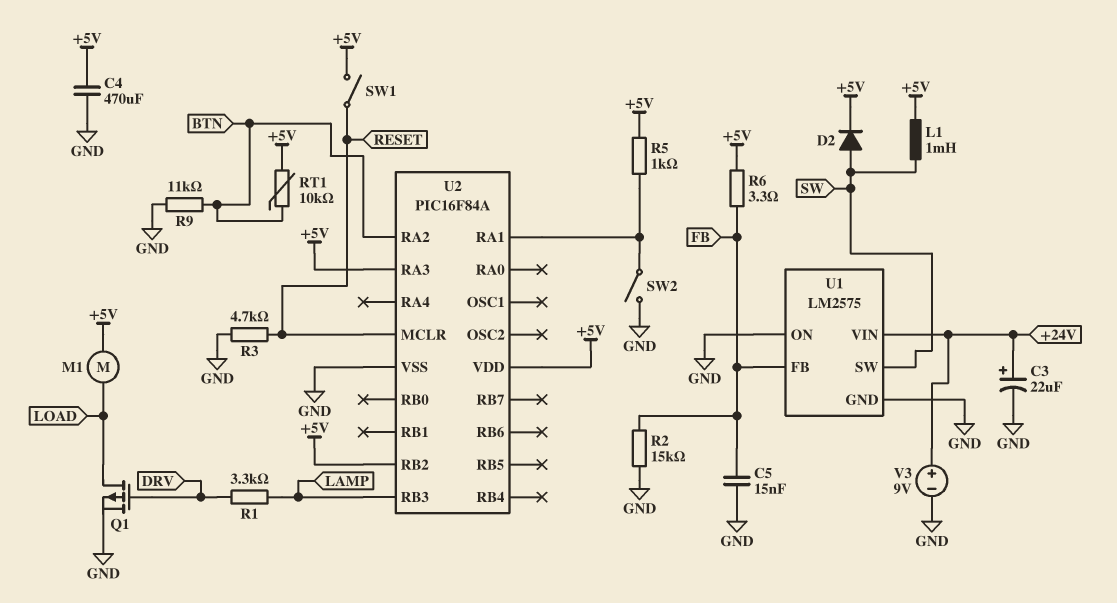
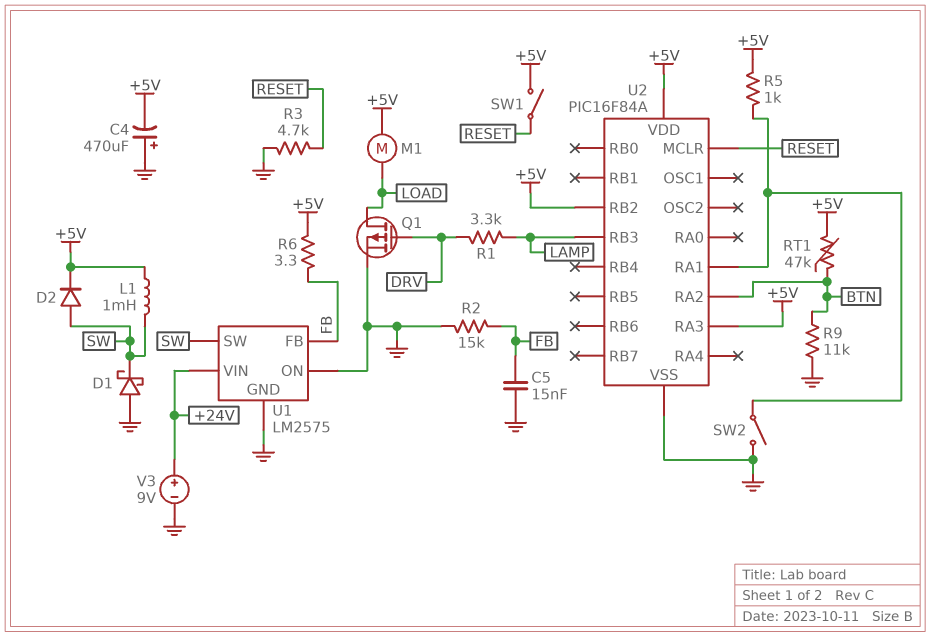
C3: 22uF (plus +24V, minus GND) -> none
C4: 470uF (+5V, GND) -> 470uF (plus GND, minus +5V)
D1: none -> schottky (A GND, K SW)
RT1: 10k (+5V, BTN) -> 47k (+5V, BTN)

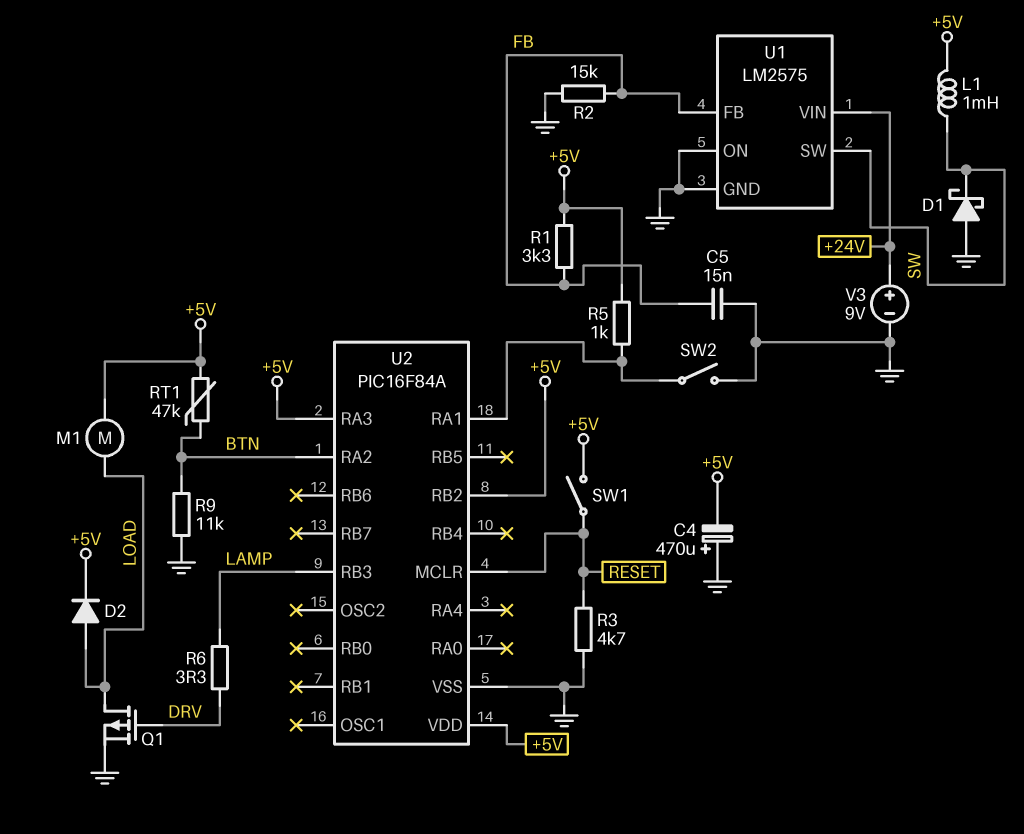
D2: diode (A SW, K +5V) -> diode (A LOAD, K +5V)
R1: 3.3k (DRV, LAMP) -> 3.3k (+5V, FB)
R6: 3.3 (+5V, FB) -> 3.3 (DRV, LAMP)

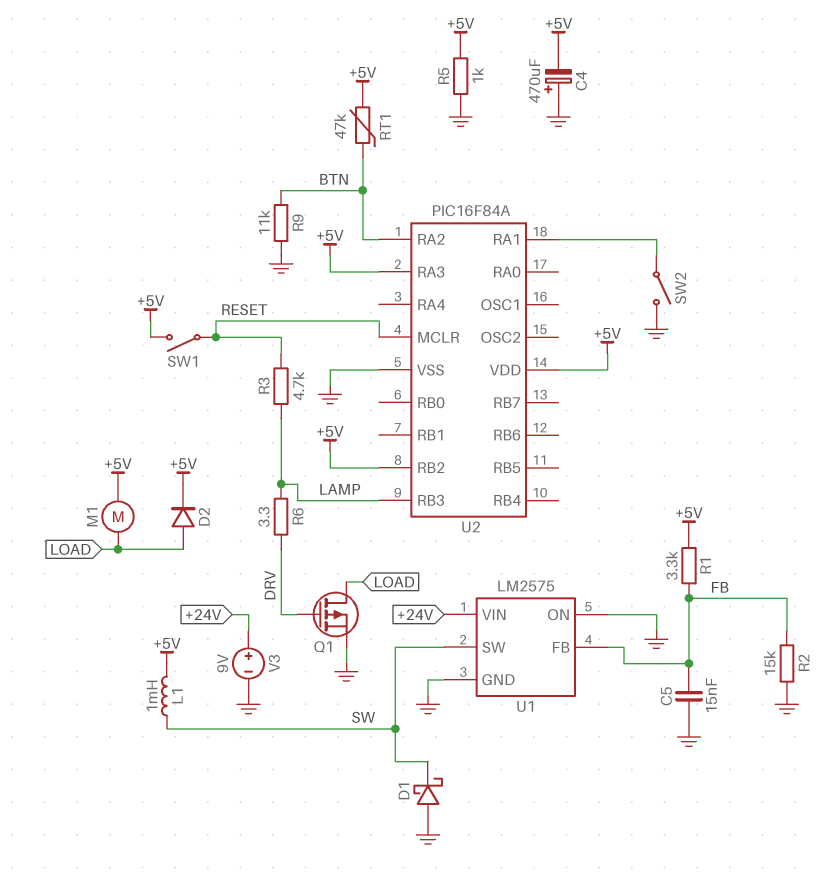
R3: 4.7k (GND, RESET) -> 4.7k (LAMP, RESET)
R5: 1k (+5V, U2/RA1) -> 1k (+5V, GND)

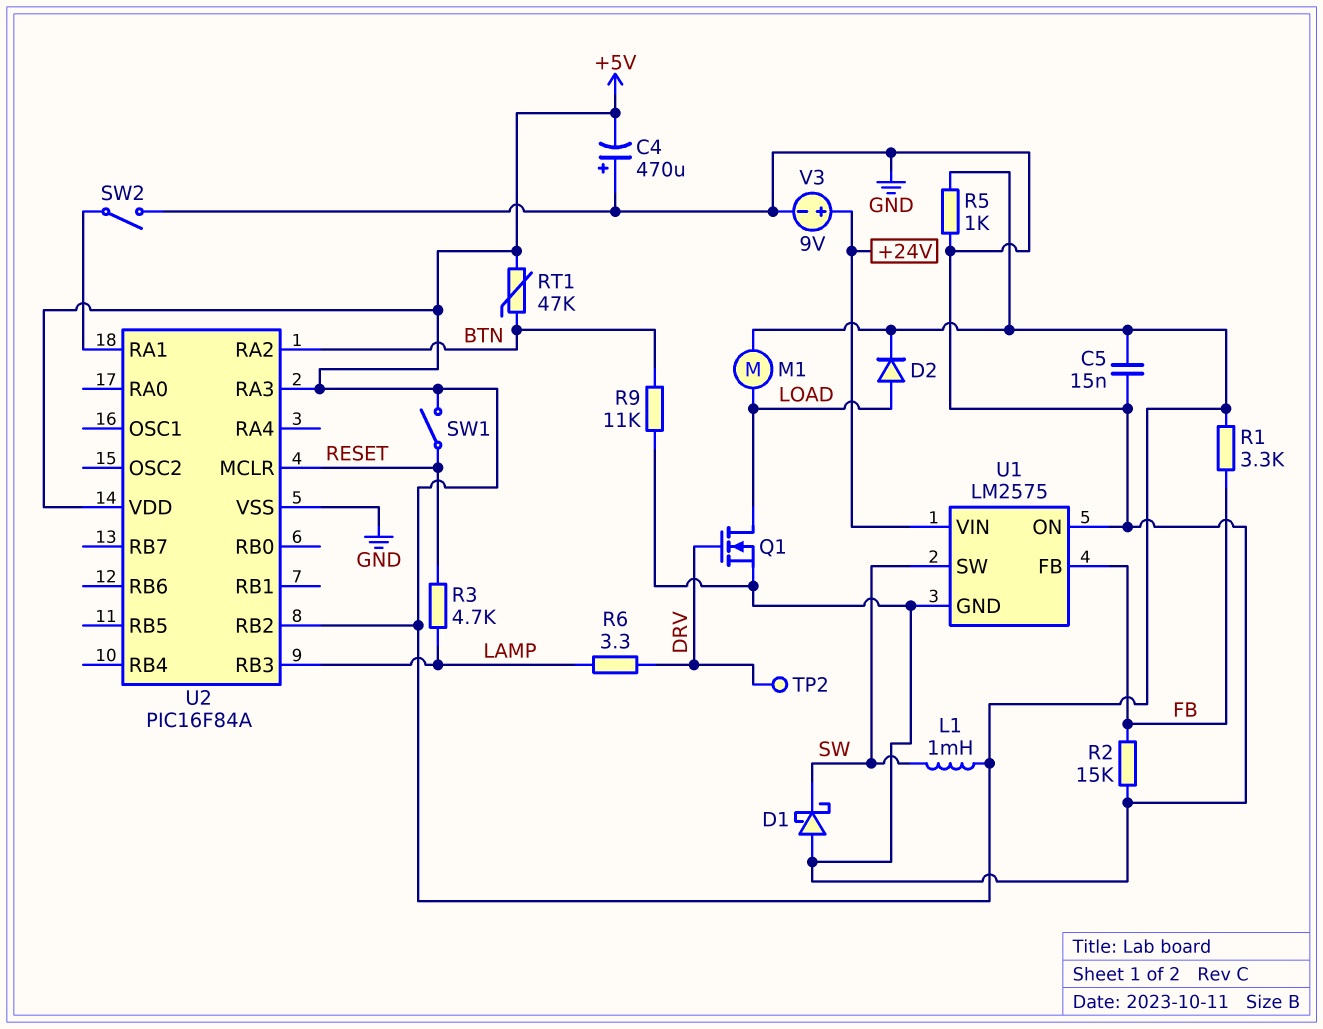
C5: 15nF (FB, GND) -> 15nF (+5V, GND)
Q1: PMOS (G DRV, D LOAD, S GND) -> NMOS (G DRV, D LOAD, S GND)
TP2: none -> test point (DRV)

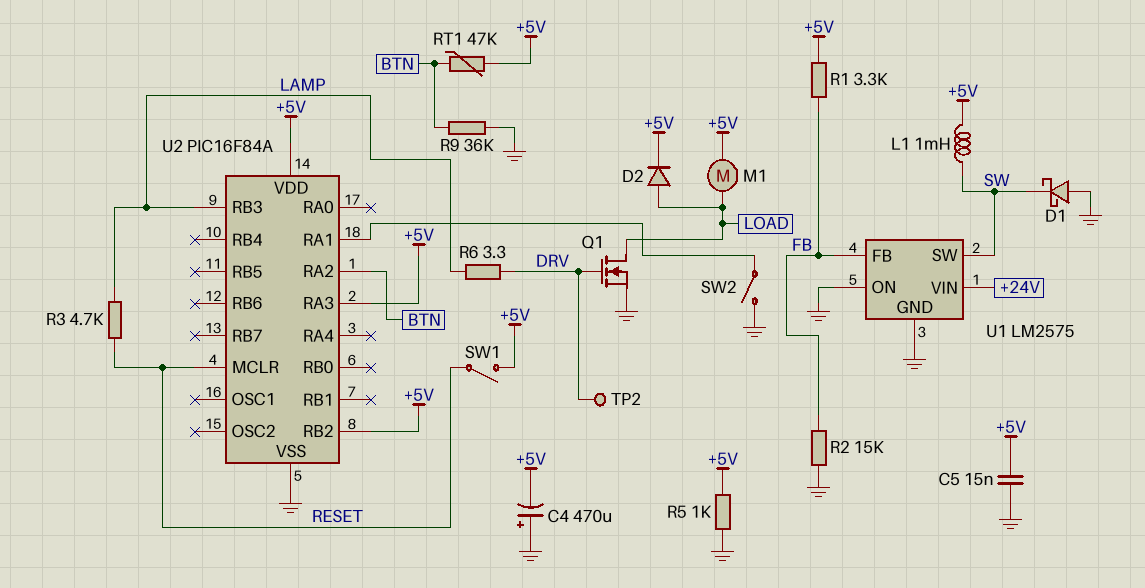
R9: 11k (BTN, GND) -> 36k (BTN, GND)
V3: 9V (plus +24V, minus GND) -> none

